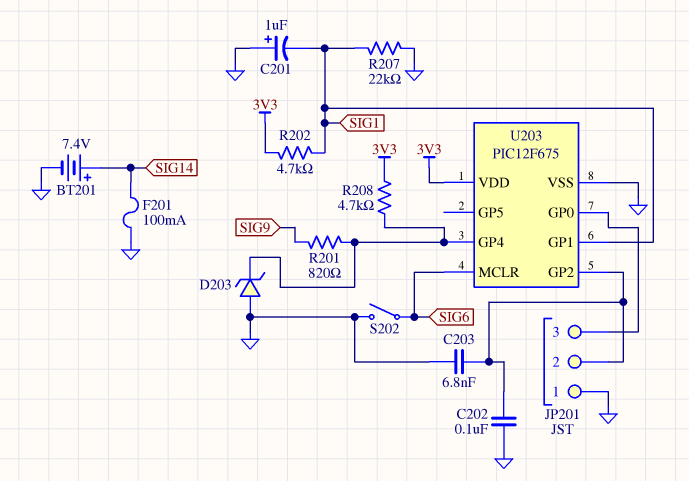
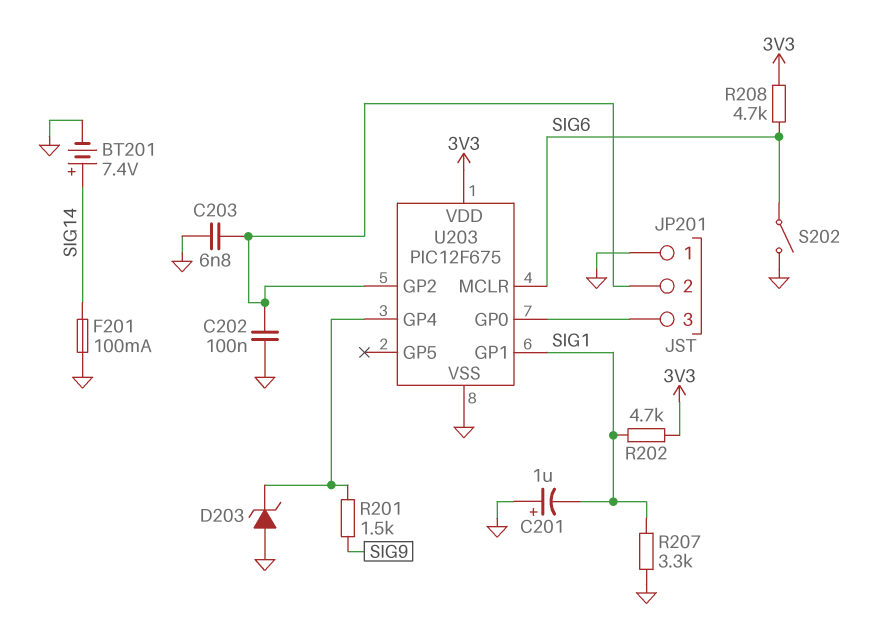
R201: 820 (SIG9, U203/GP4) -> 1.5k (SIG9, U203/GP4)
R207: 22k (GND, SIG1) -> 3.3k (GND, SIG1)
R208: 4.7k (3V3, U203/GP4) -> 4.7k (3V3, SIG6)

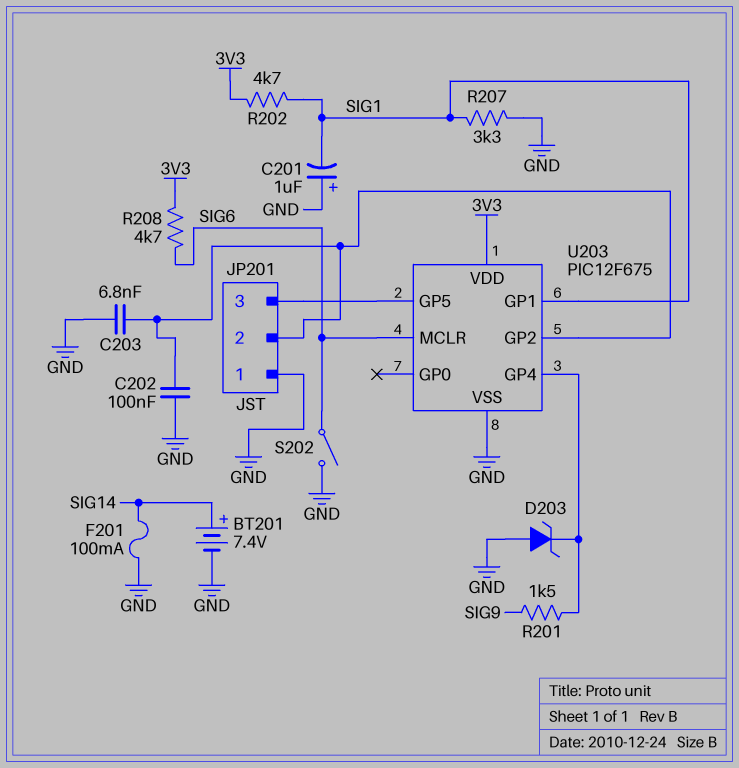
U203 pin GP0: JP201/3 -> none
U203 pin GP5: none -> JP201/3

